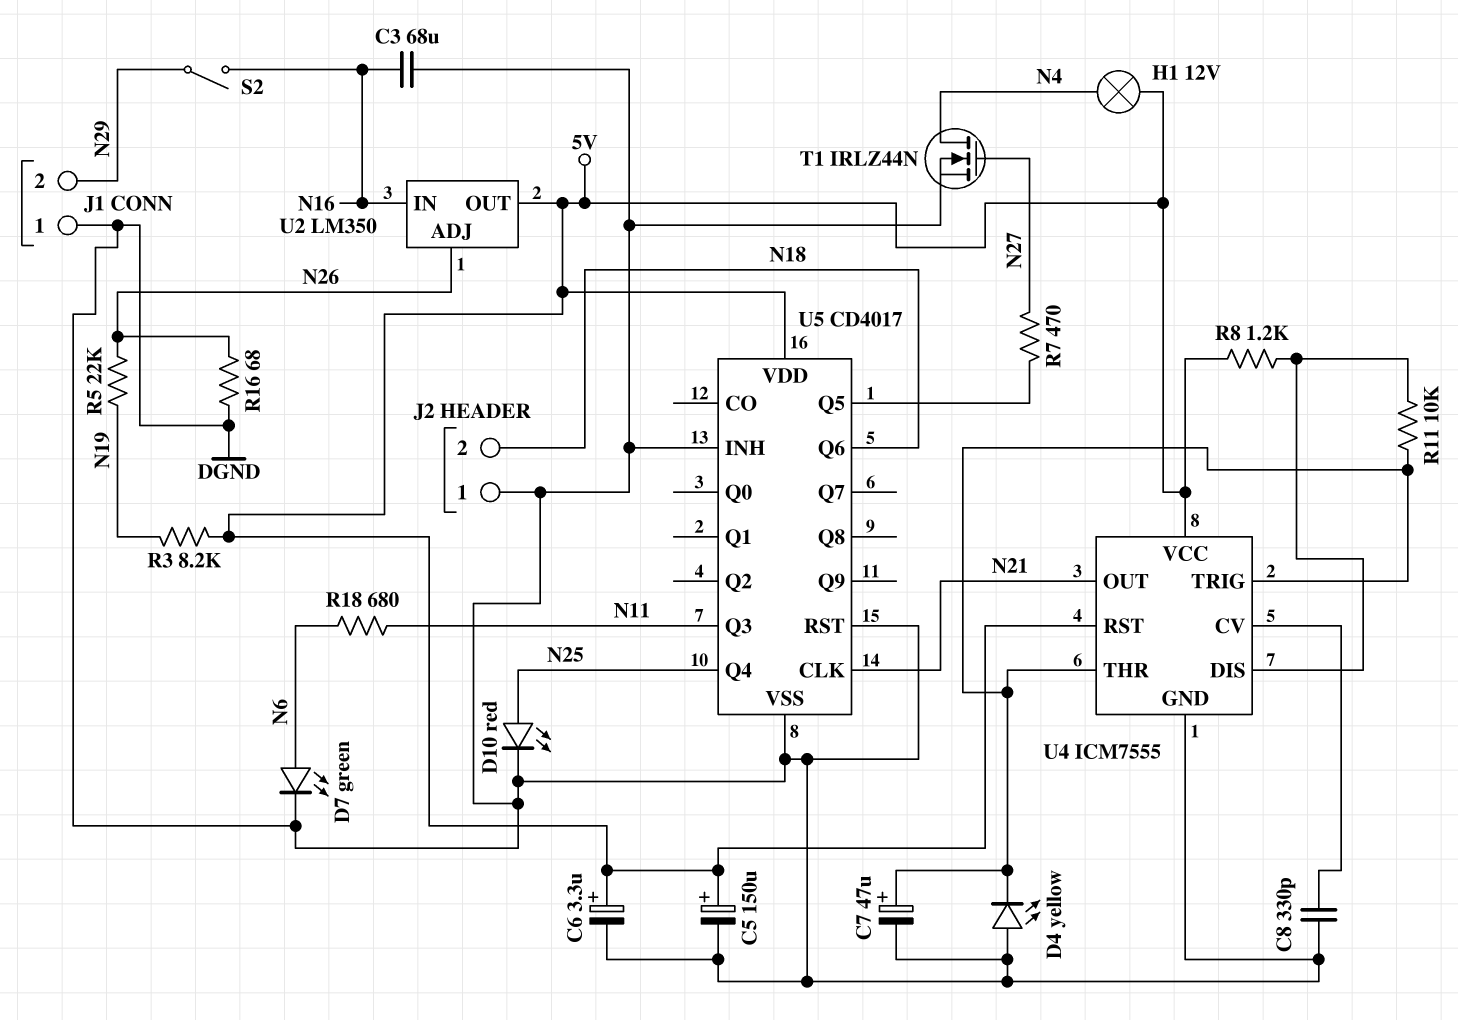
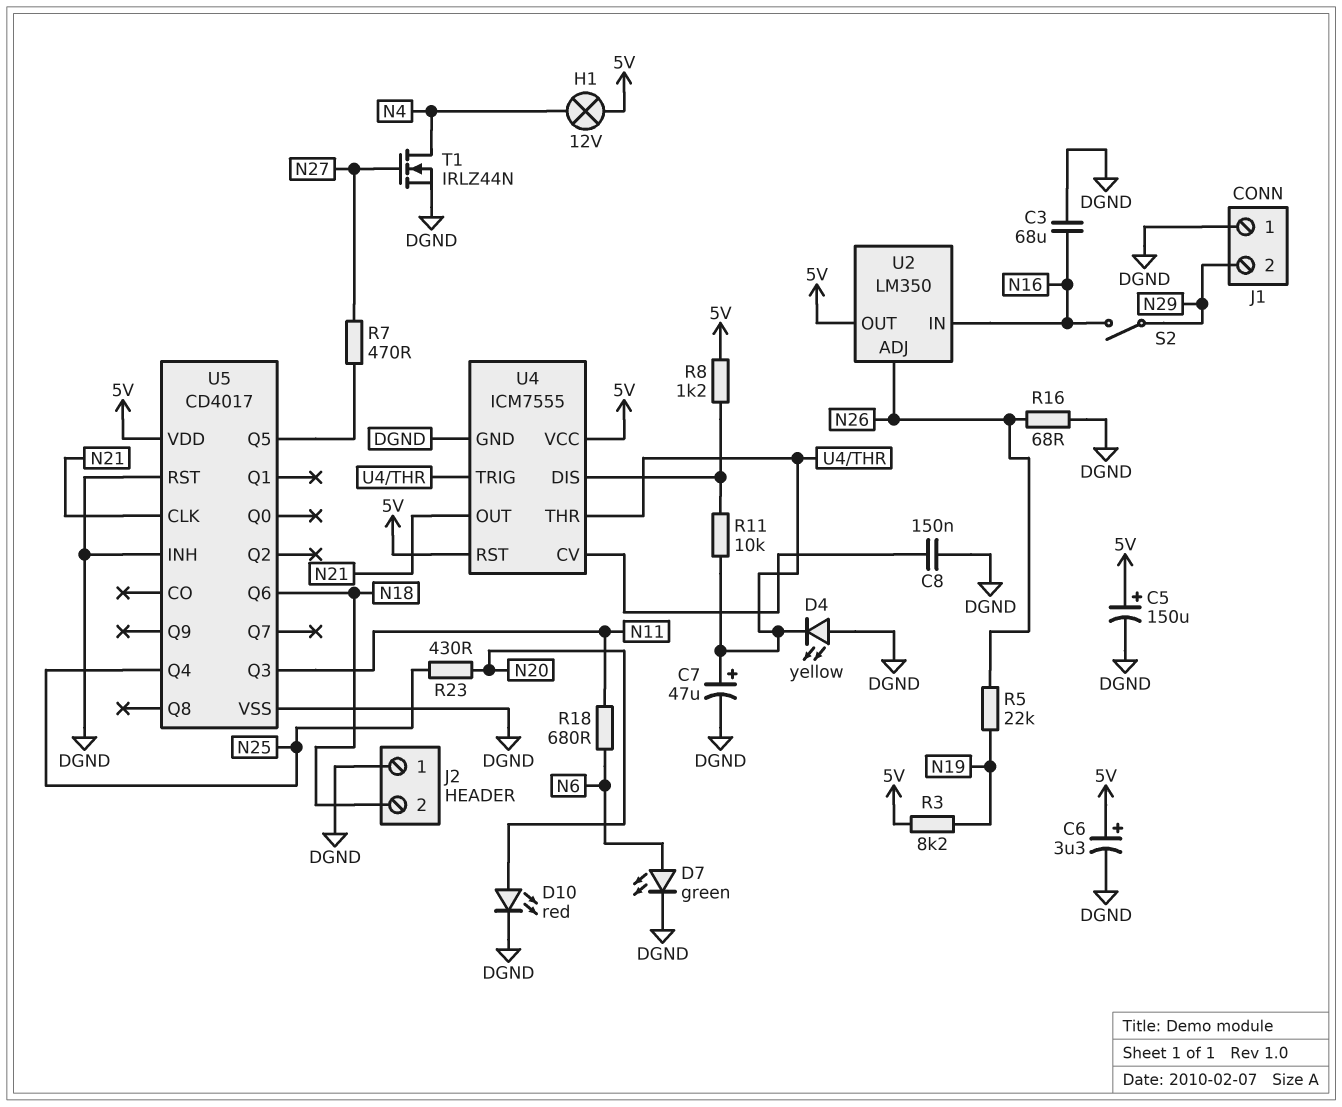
C8: 330pF (DGND, U4/CV) -> 150nF (DGND, U4/CV)
D10: LED red (A N25, K DGND) -> LED red (A N20, K DGND)
R23: none -> 430 (N20, N25)

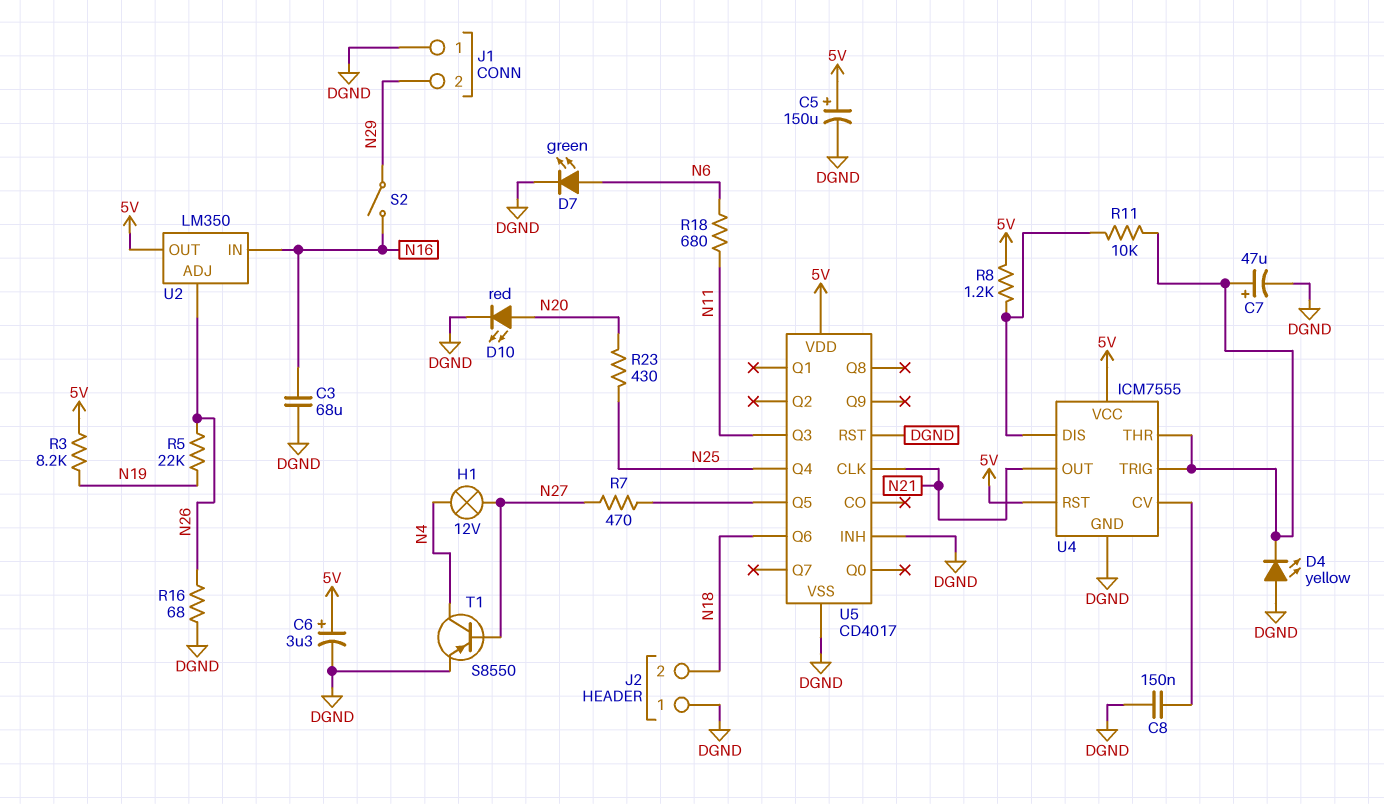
H1: lamp 12V (5V, N4) -> lamp 12V (N4, N27)
T1: NMOS IRLZ44N (G N27, D N4, S DGND) -> PNP S8550 (B N27, C N4, E DGND)

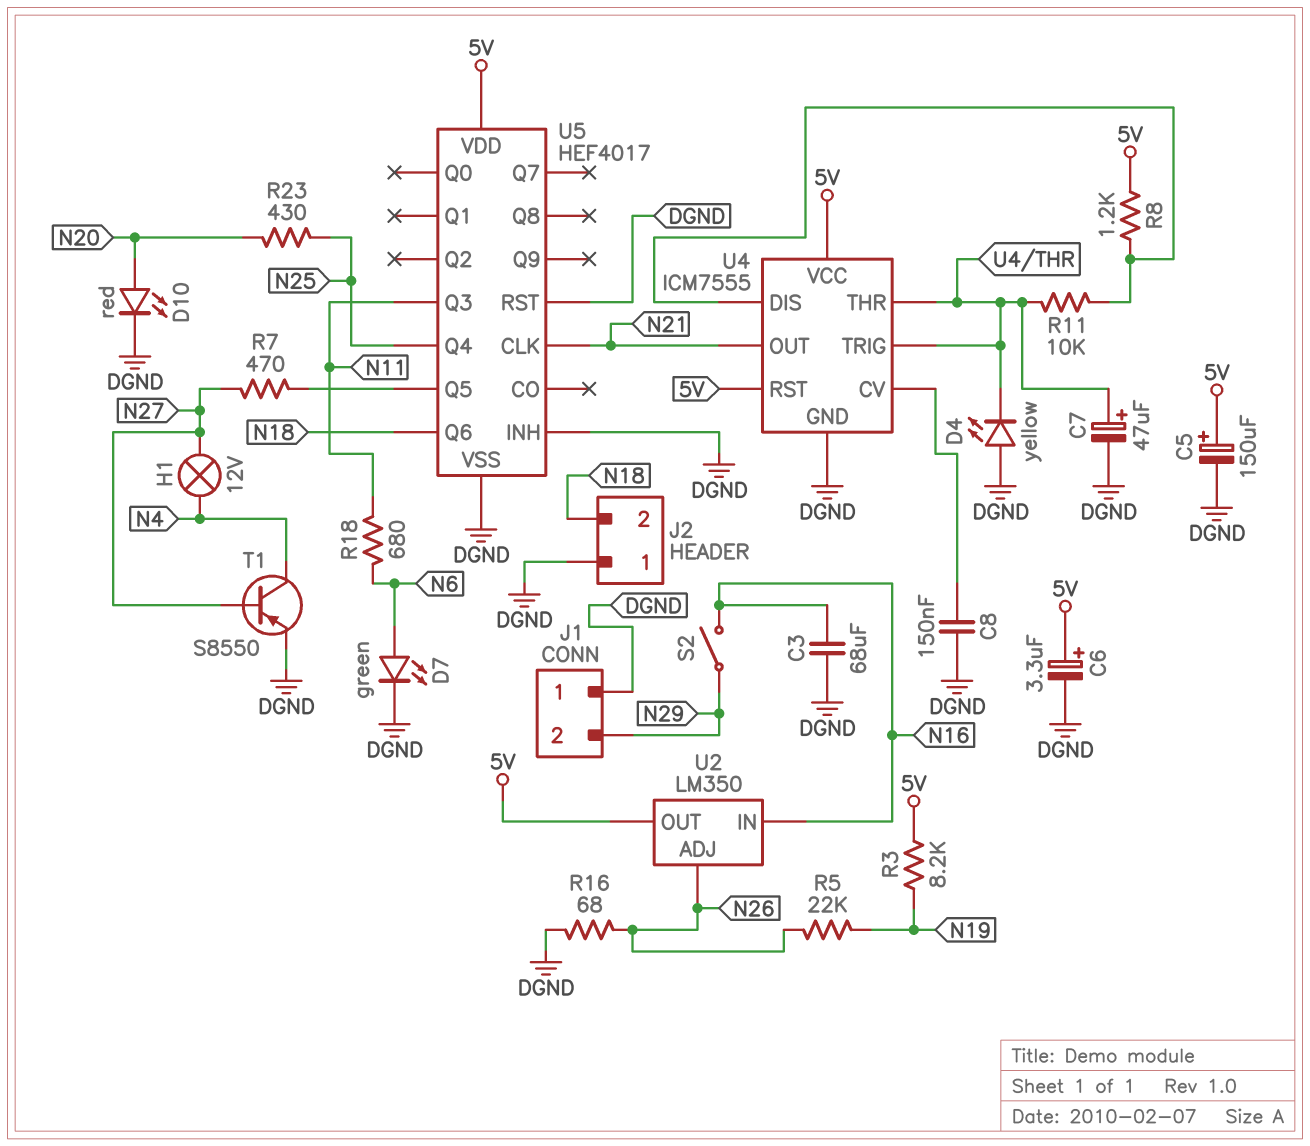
U5: CD4017 -> HEF4017

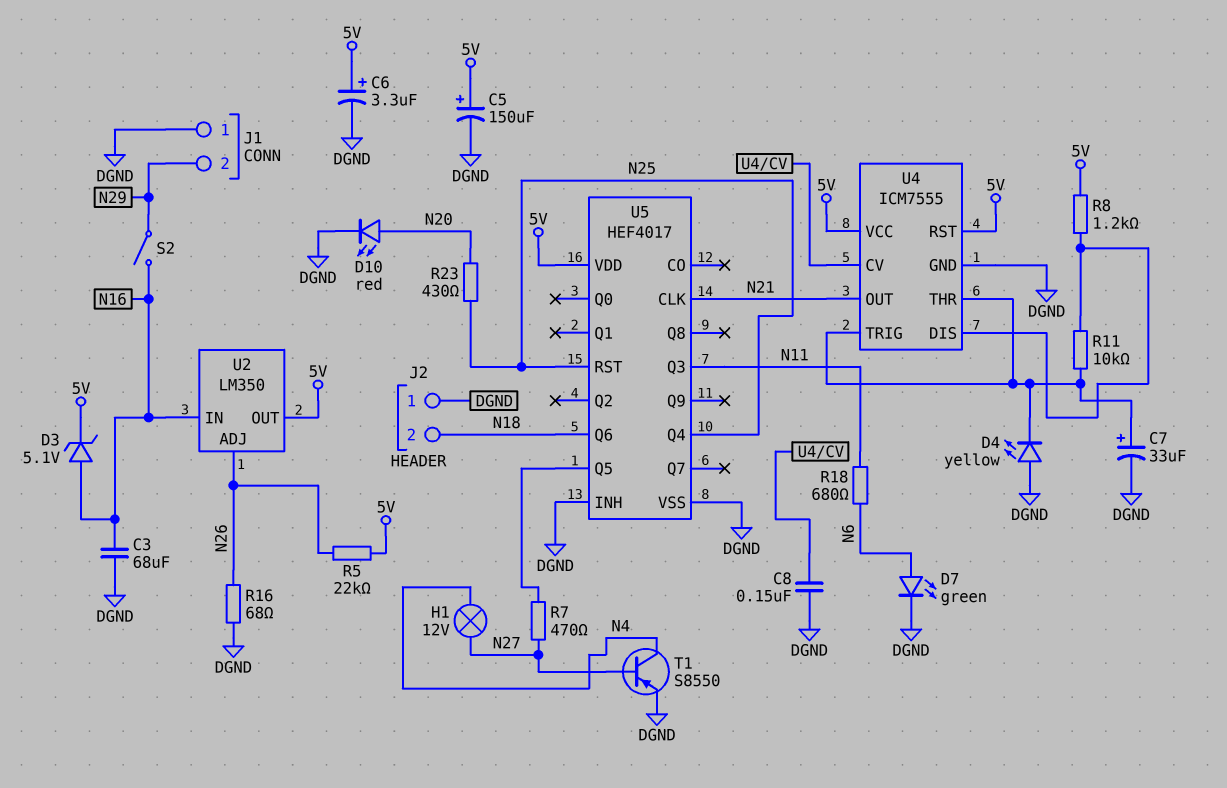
C7: 47uF (plus U4/THR, minus DGND) -> 33uF (plus U4/THR, minus DGND)
D3: none -> zener 5.1V (A N16, K 5V)
R3: 8.2k (5V, N19) -> none
R5: 22k (N19, N26) -> 22k (5V, N26)
U5 pin RST: DGND -> N25

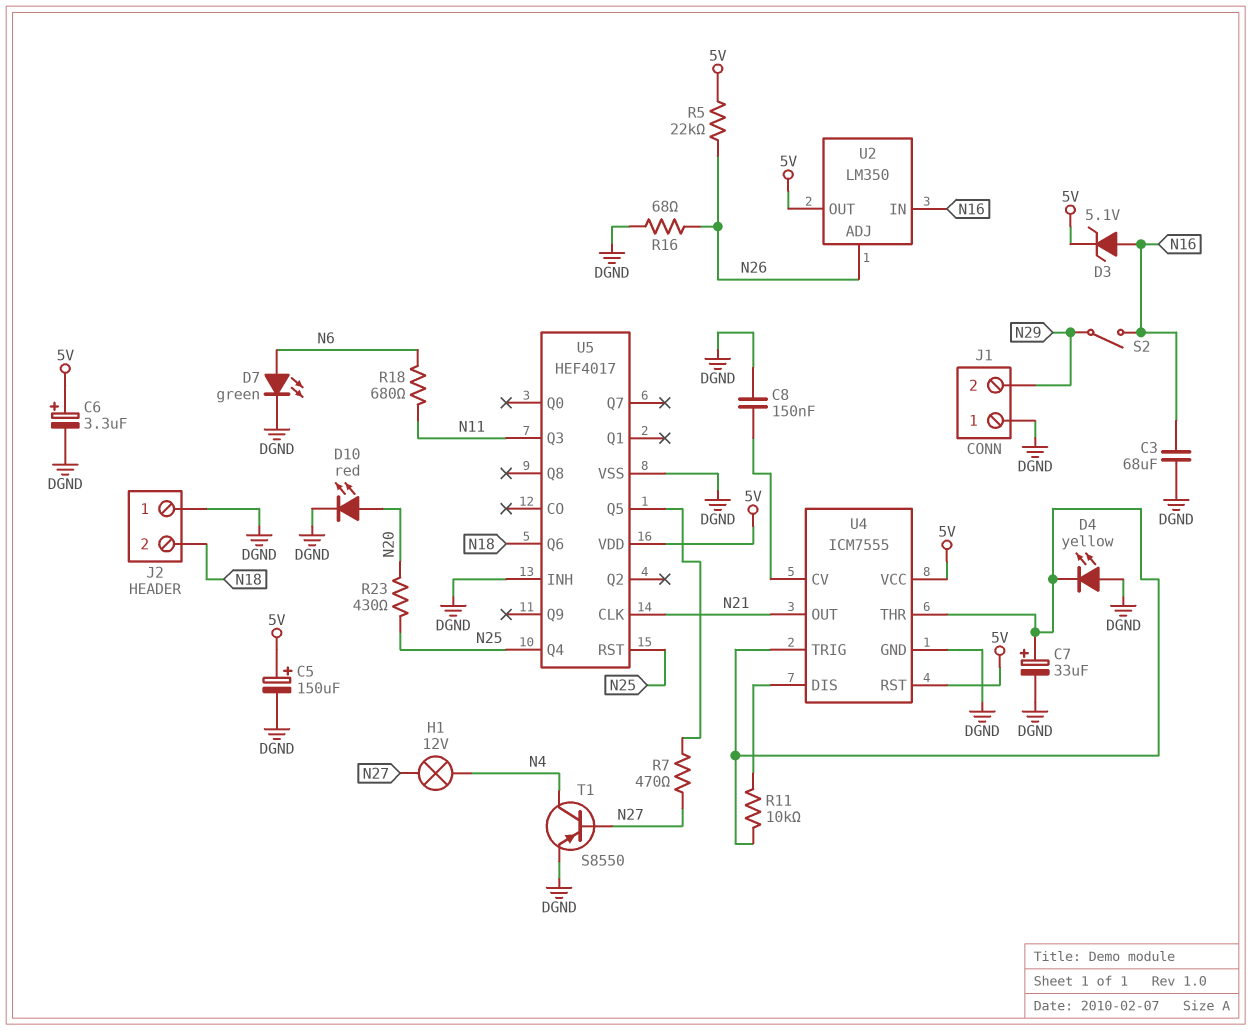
R8: 1.2k (5V, U4/DIS) -> none

